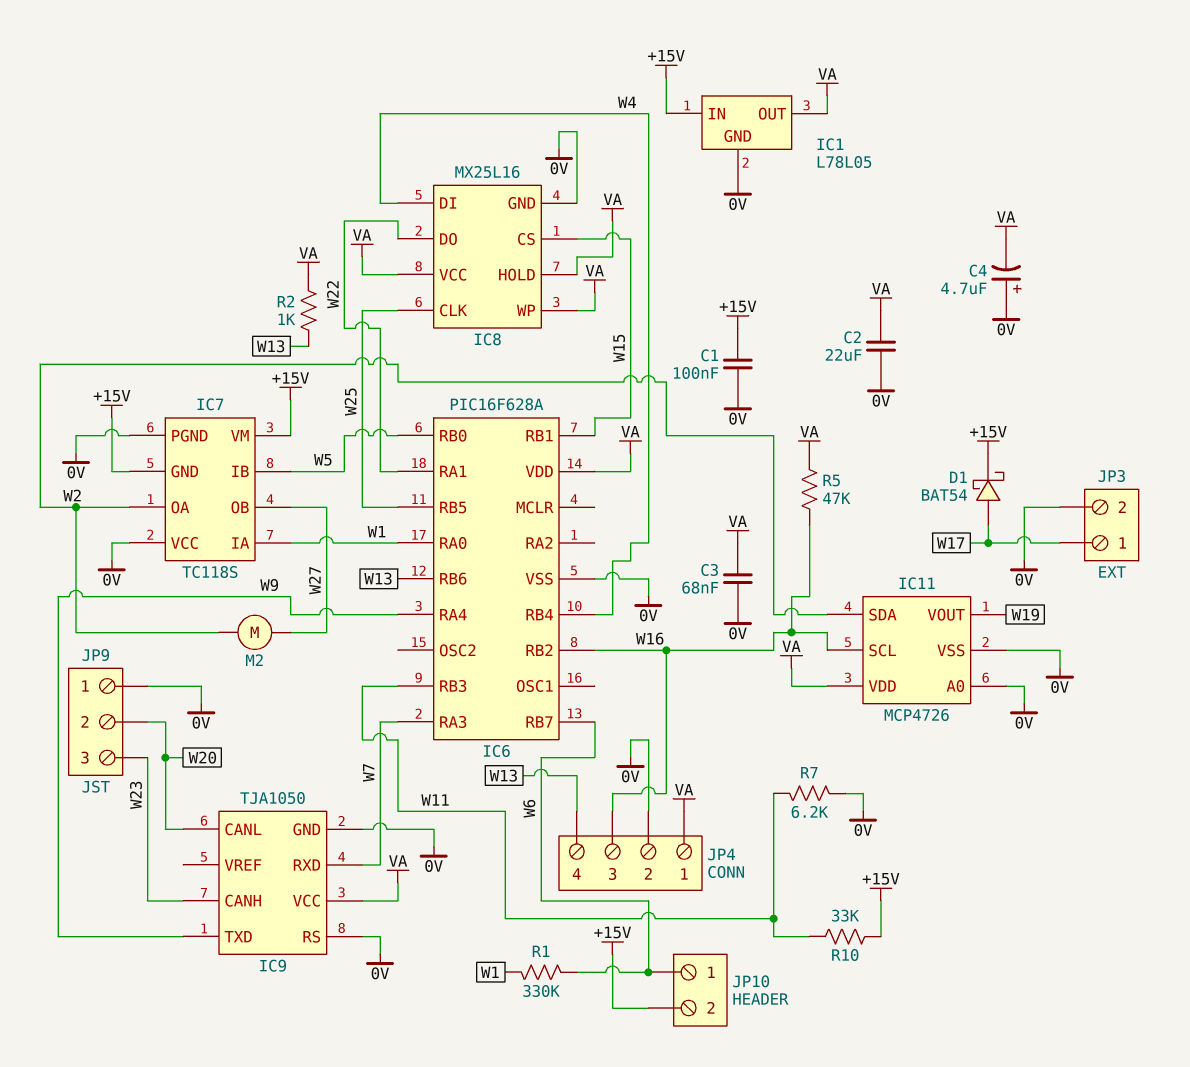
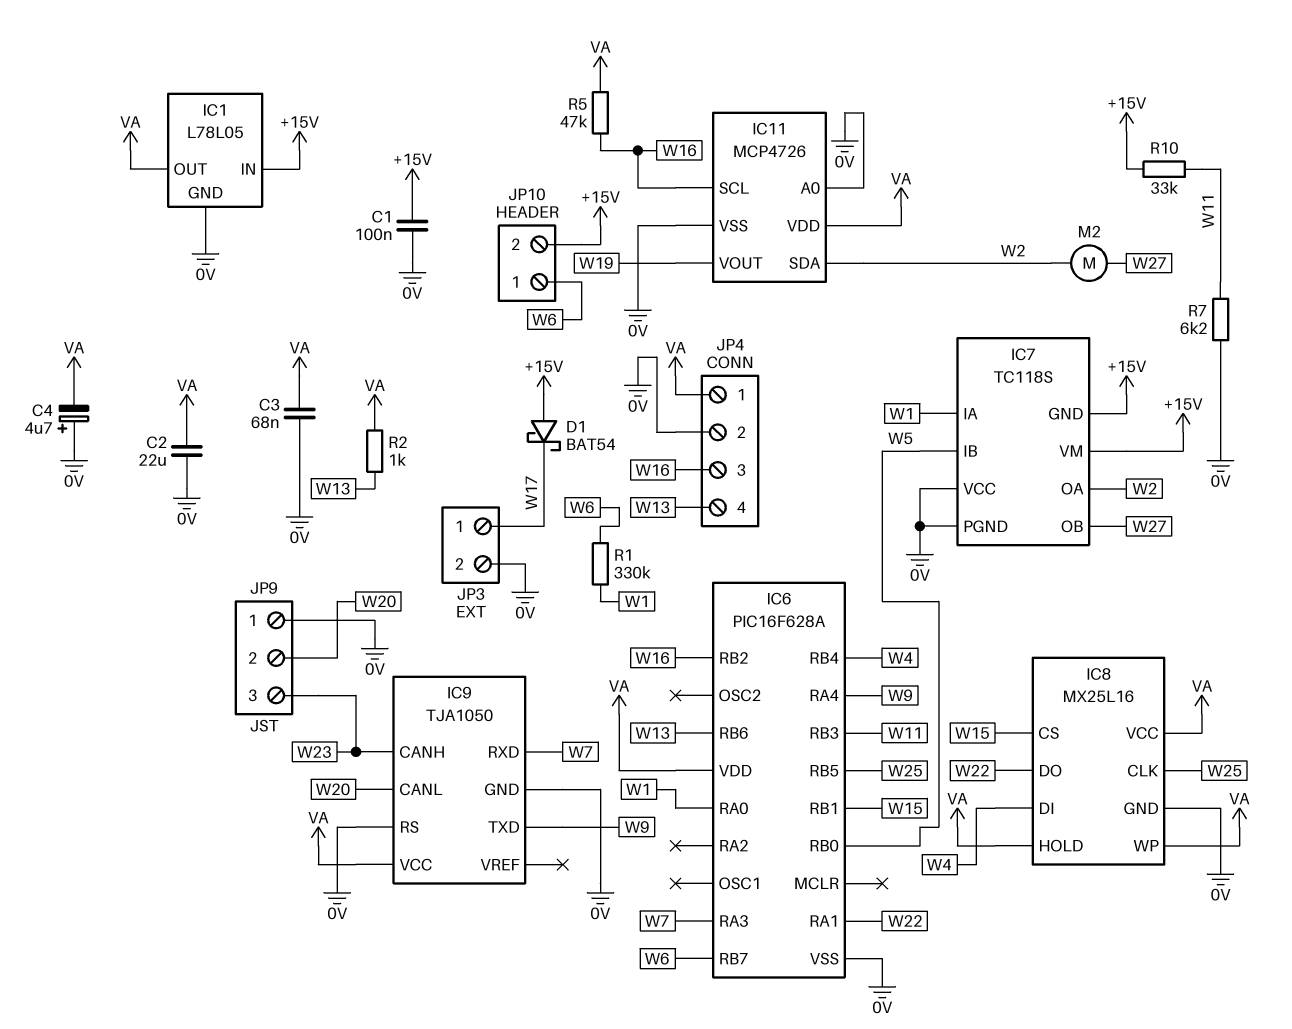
D1: schottky BAT54 (A W17, K +15V) -> schottky BAT54 (A +15V, K W17)

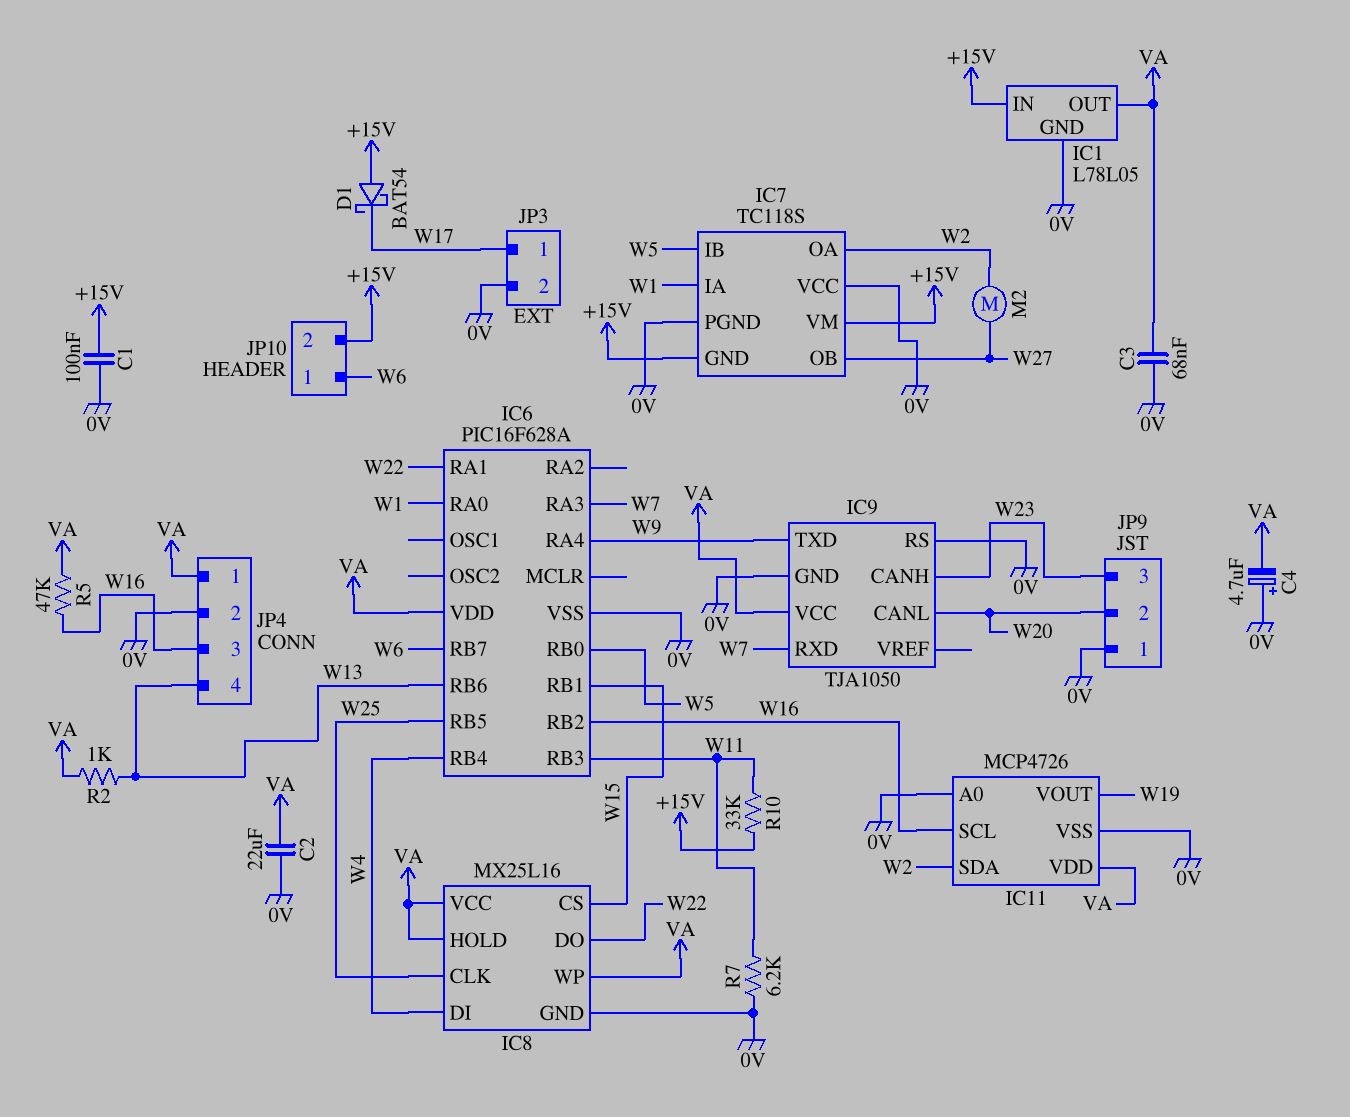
R1: 330k (W1, W6) -> none

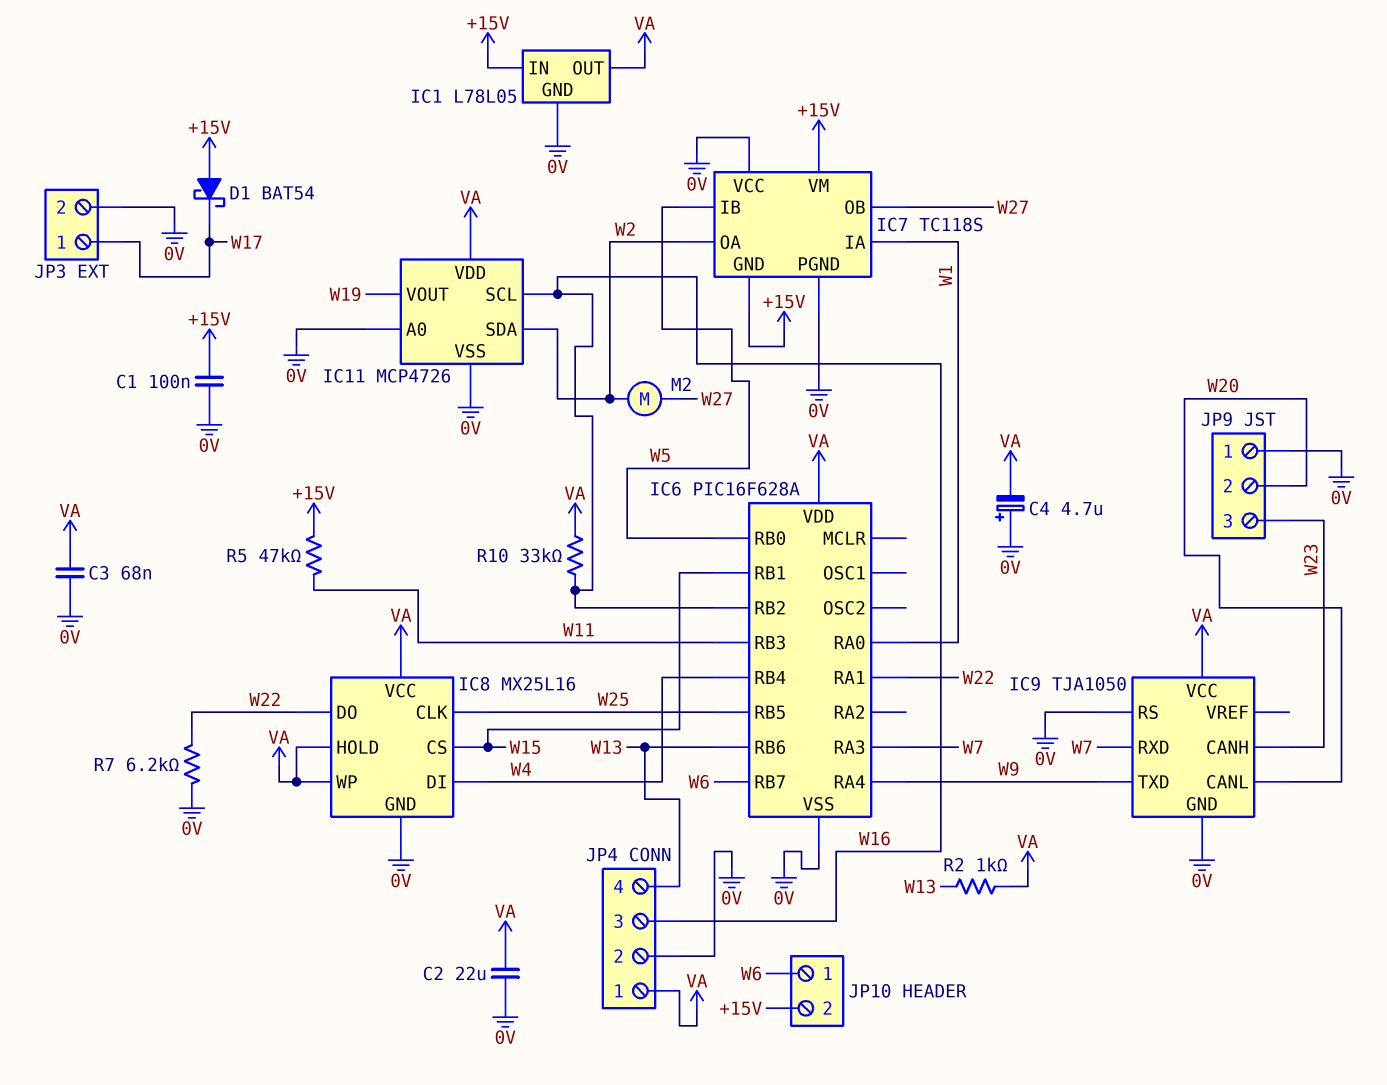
R5: 47k (VA, W16) -> 47k (+15V, W11)
R7: 6.2k (0V, W11) -> 6.2k (0V, W22)
R10: 33k (+15V, W11) -> 33k (VA, W16)

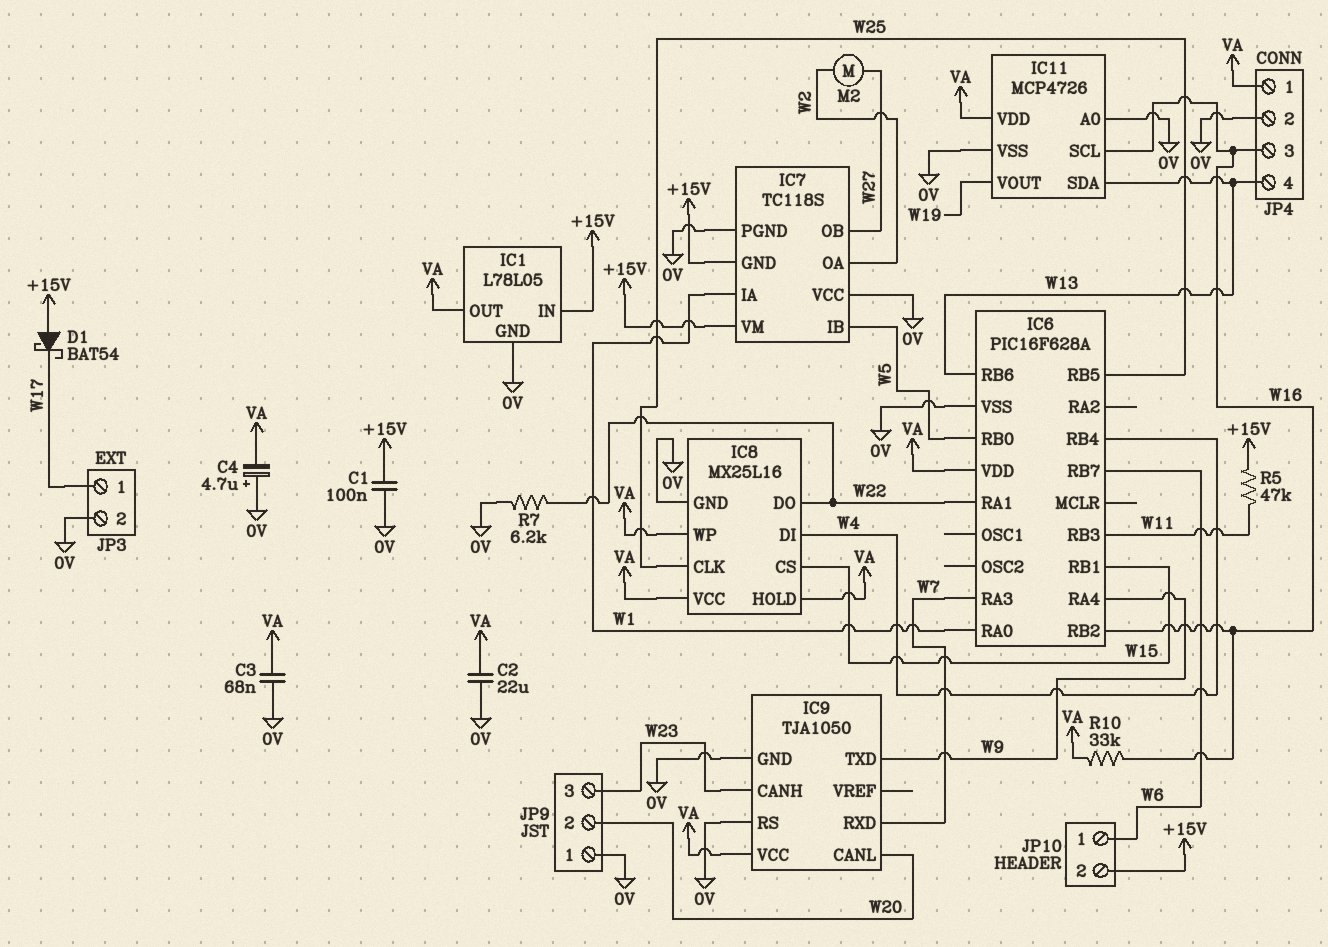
IC11 pin SDA: W2 -> W13
R2: 1k (VA, W13) -> none

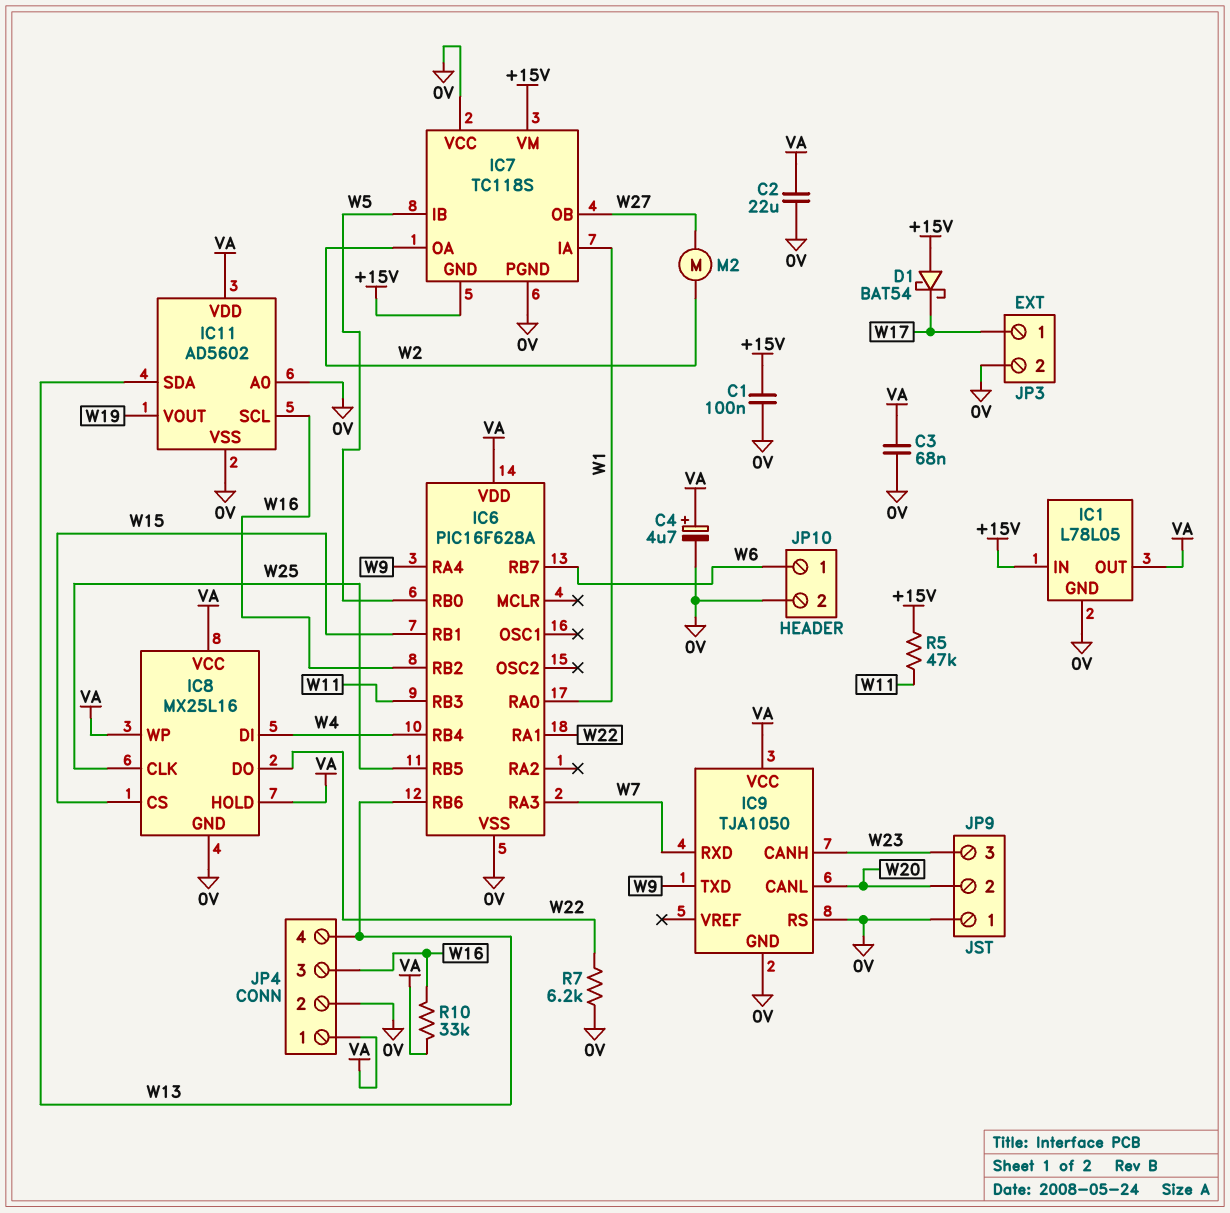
C4: 4.7uF (plus 0V, minus VA) -> 4.7uF (plus VA, minus 0V)
IC11: MCP4726 -> AD5602
JP10 pin 2: +15V -> 0V

